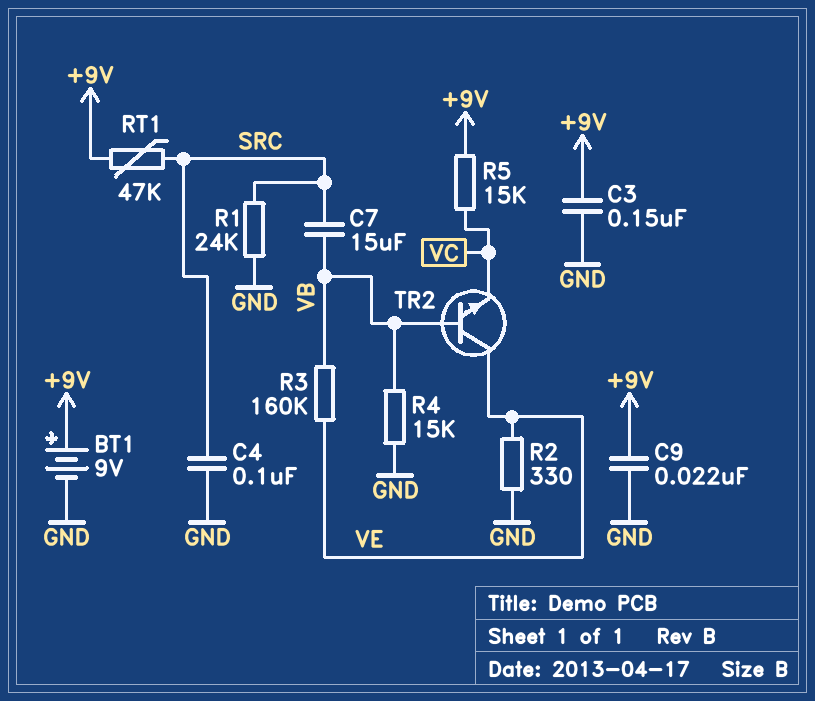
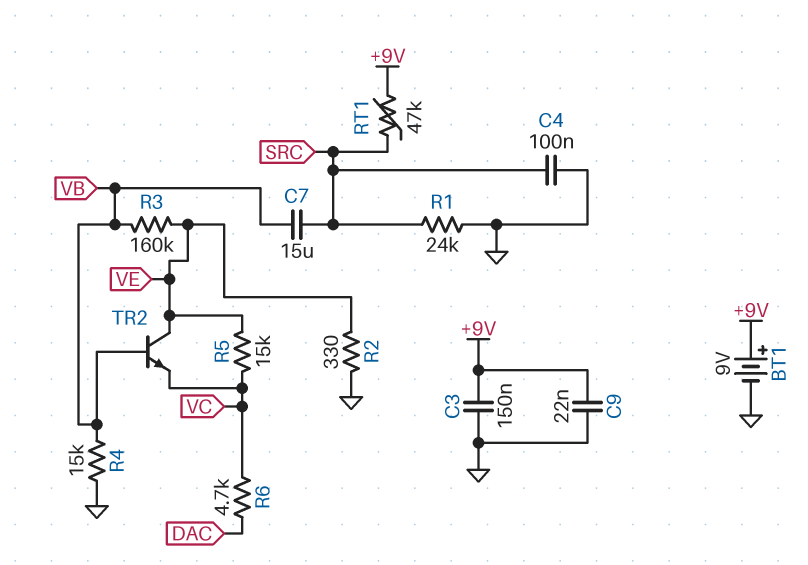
R5: 15k (+9V, VC) -> 15k (VC, VE)
R6: none -> 4.7k (DAC, VC)

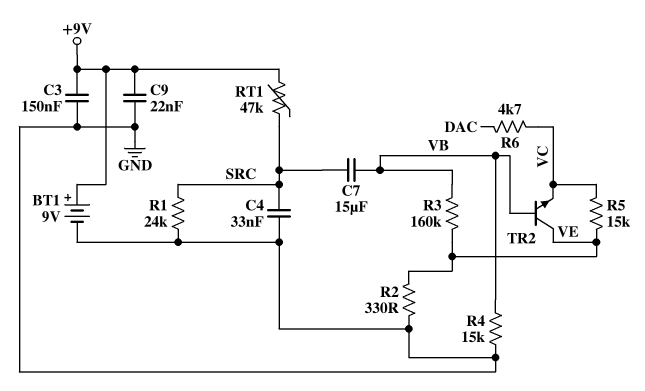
C4: 100nF (GND, SRC) -> 33nF (GND, SRC)

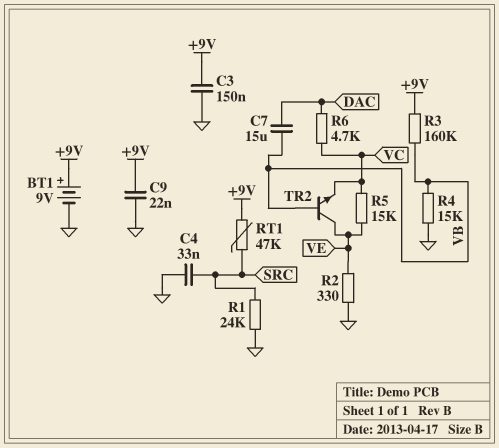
C7: 15uF (SRC, VB) -> 15uF (DAC, VB)
R3: 160k (VB, VE) -> 160k (+9V, VB)

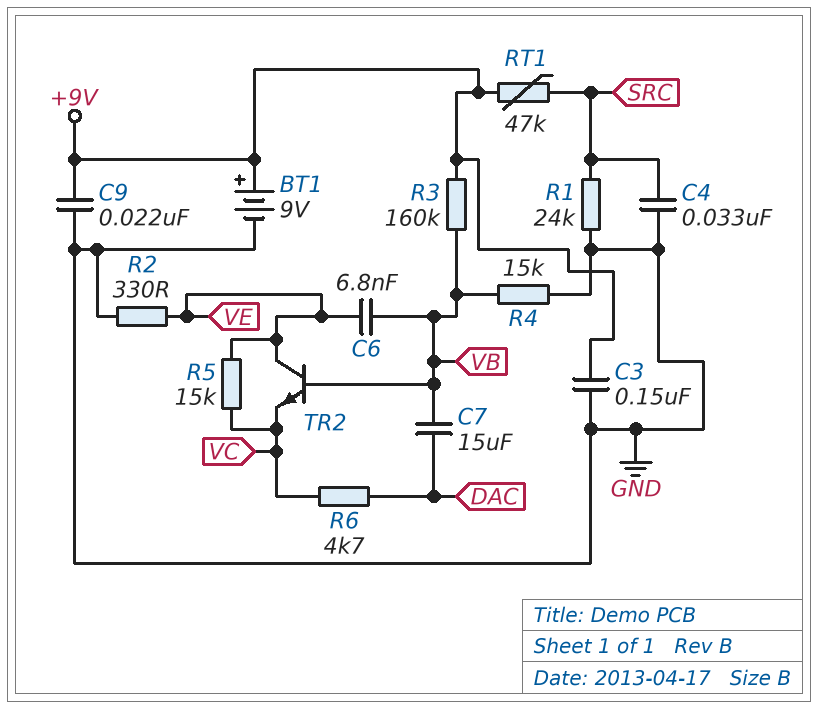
C6: none -> 6.8nF (VB, VE)

